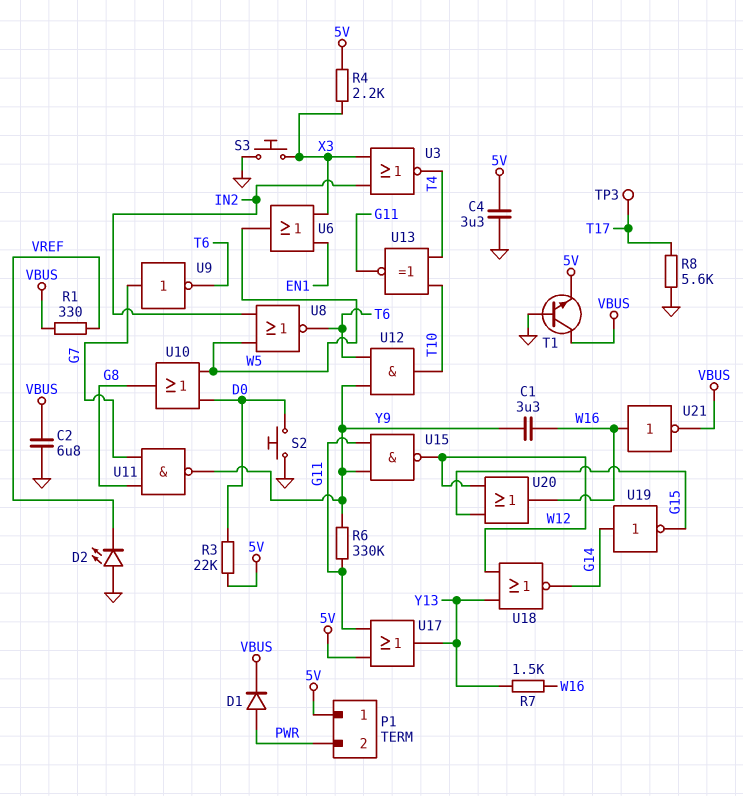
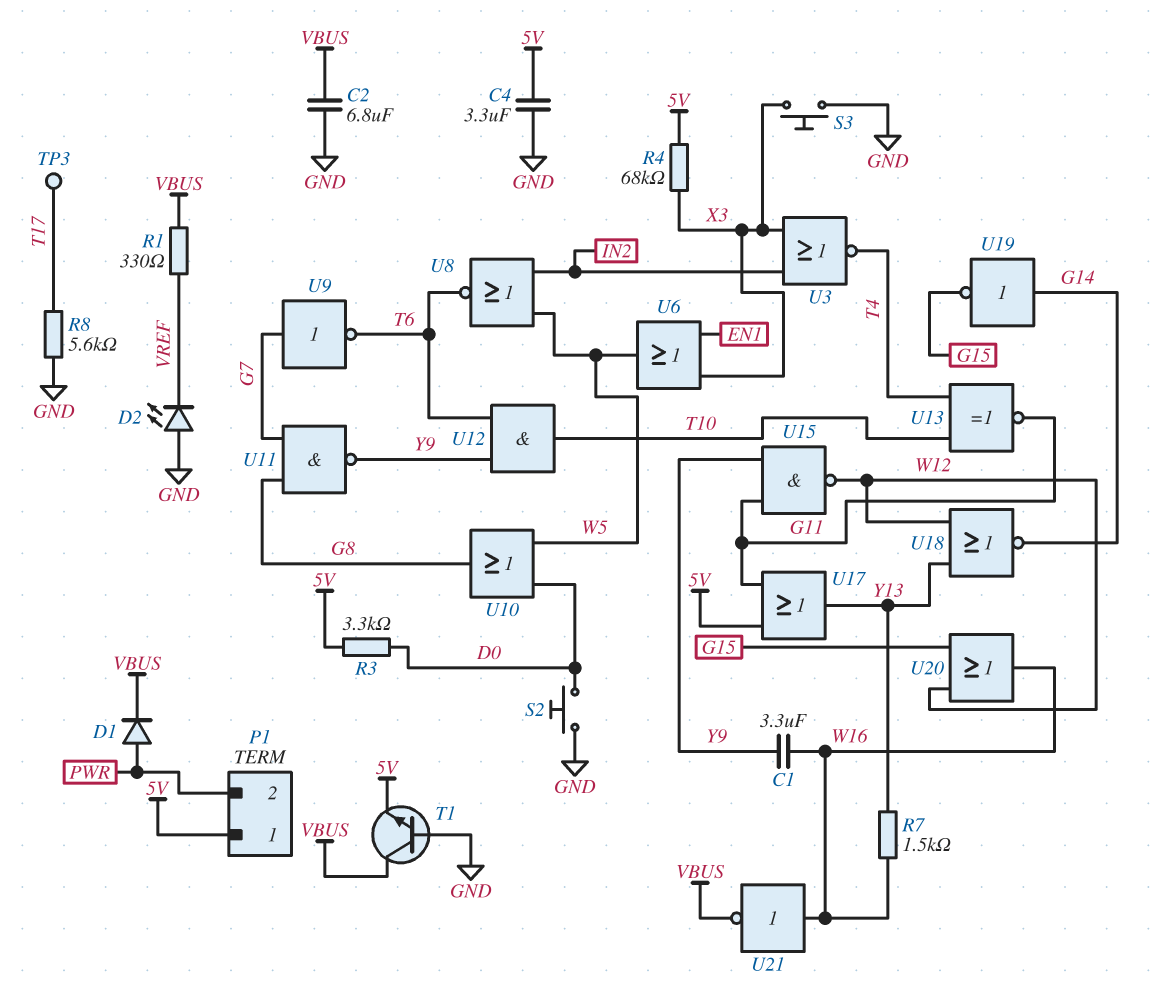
R3: 22k (5V, D0) -> 3.3k (5V, D0)
R4: 2.2k (5V, X3) -> 68k (5V, X3)
R6: 330k (G11, Y9) -> none

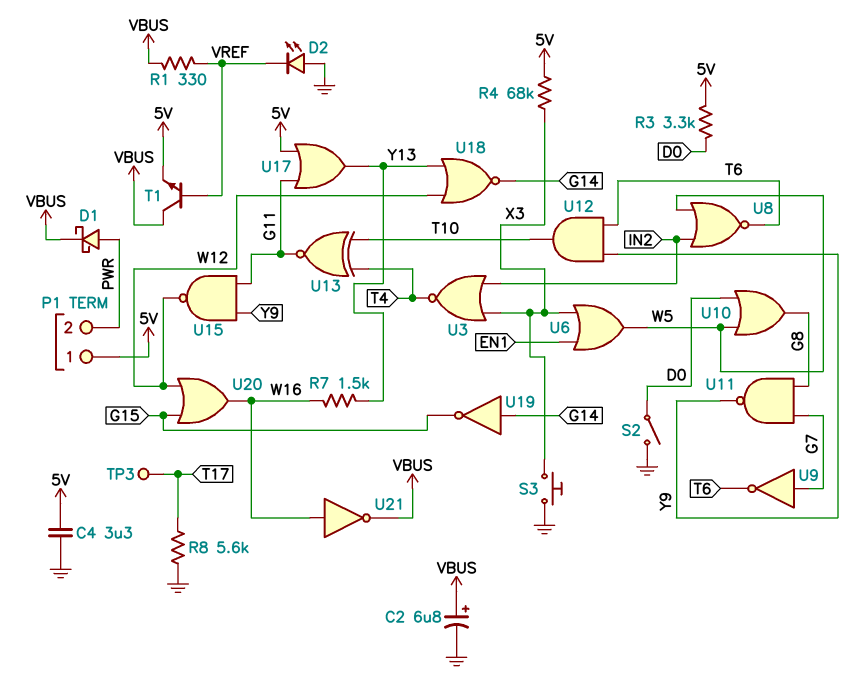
C1: 3.3uF (W16, Y9) -> none
C2: 6.8uF (GND, VBUS) -> 6.8uF (plus VBUS, minus GND)
D1: diode (A PWR, K VBUS) -> schottky (A PWR, K VBUS)
S2: button (D0, GND) -> switch (D0, GND)
T1: NPN (B GND, C VBUS, E 5V) -> NPN (B VREF, C VBUS, E 5V)

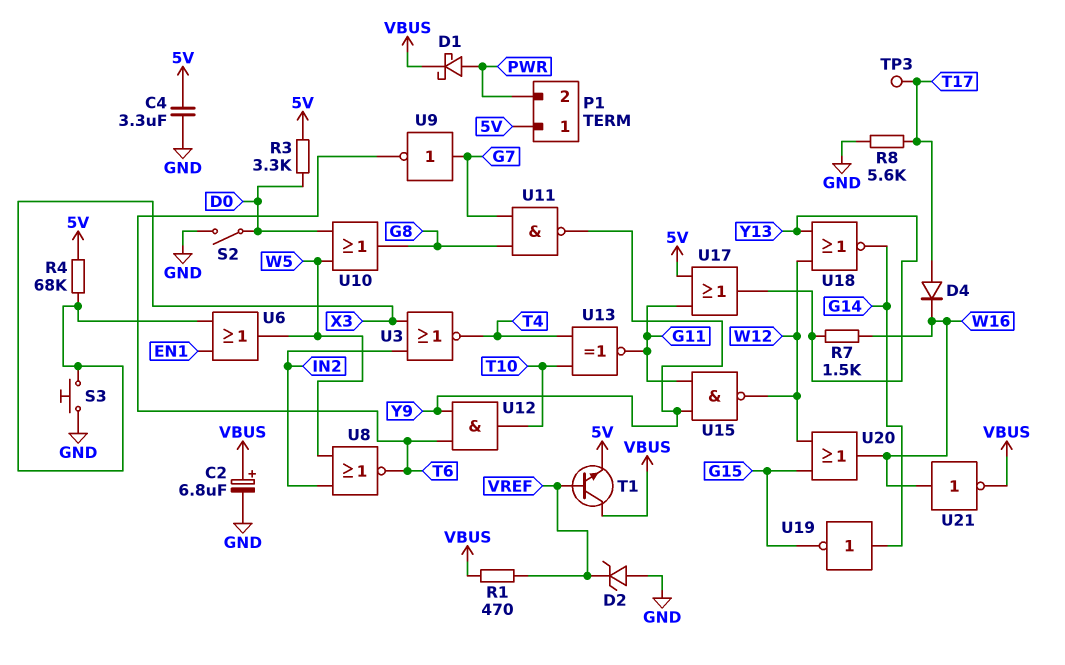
D2: LED (A GND, K VREF) -> zener (A GND, K VREF)
D4: none -> diode (A T17, K W16)
R1: 330 (VBUS, VREF) -> 470 (VBUS, VREF)

